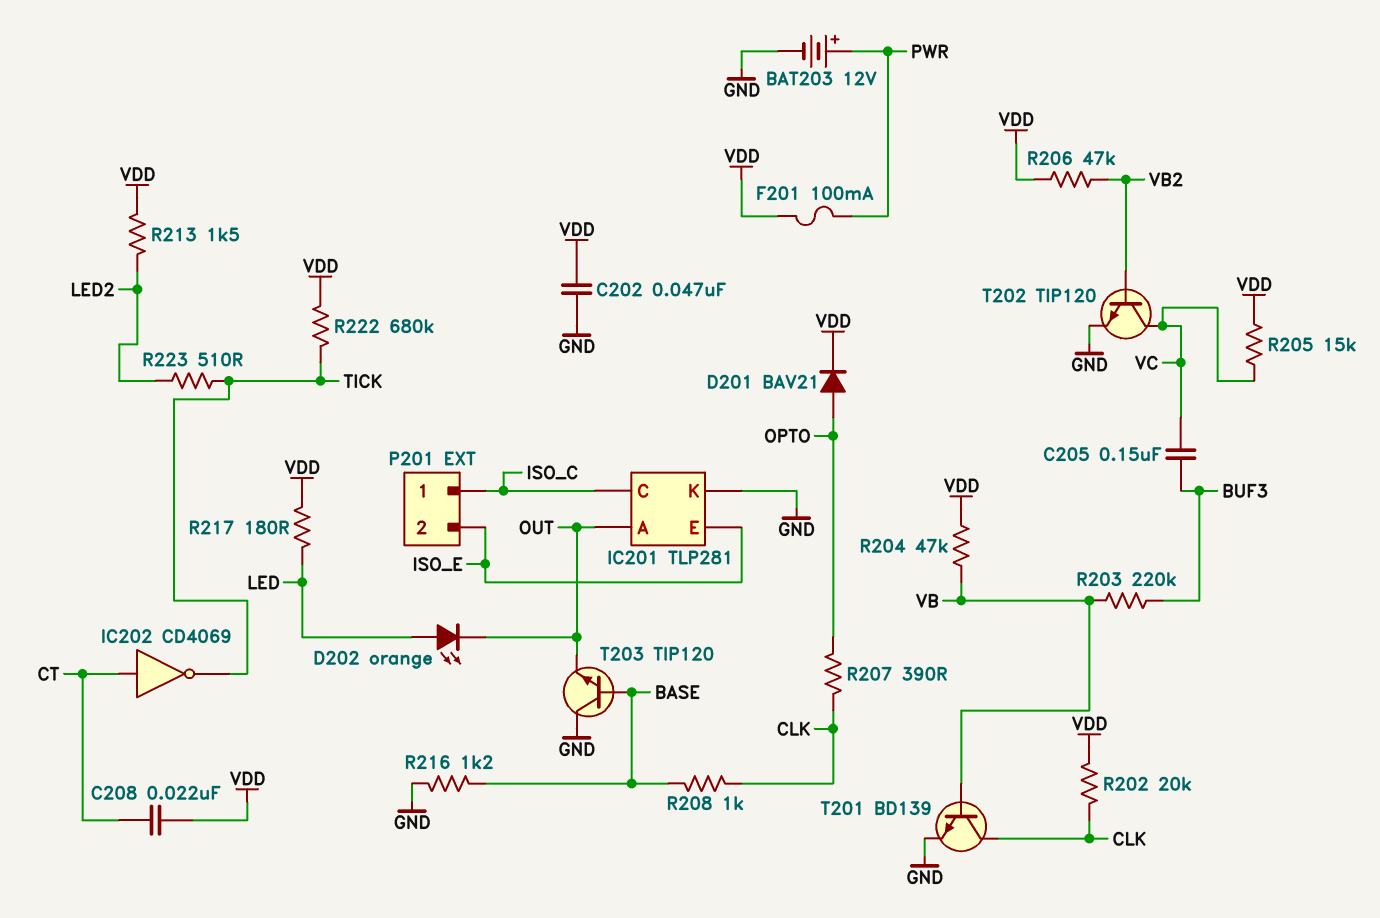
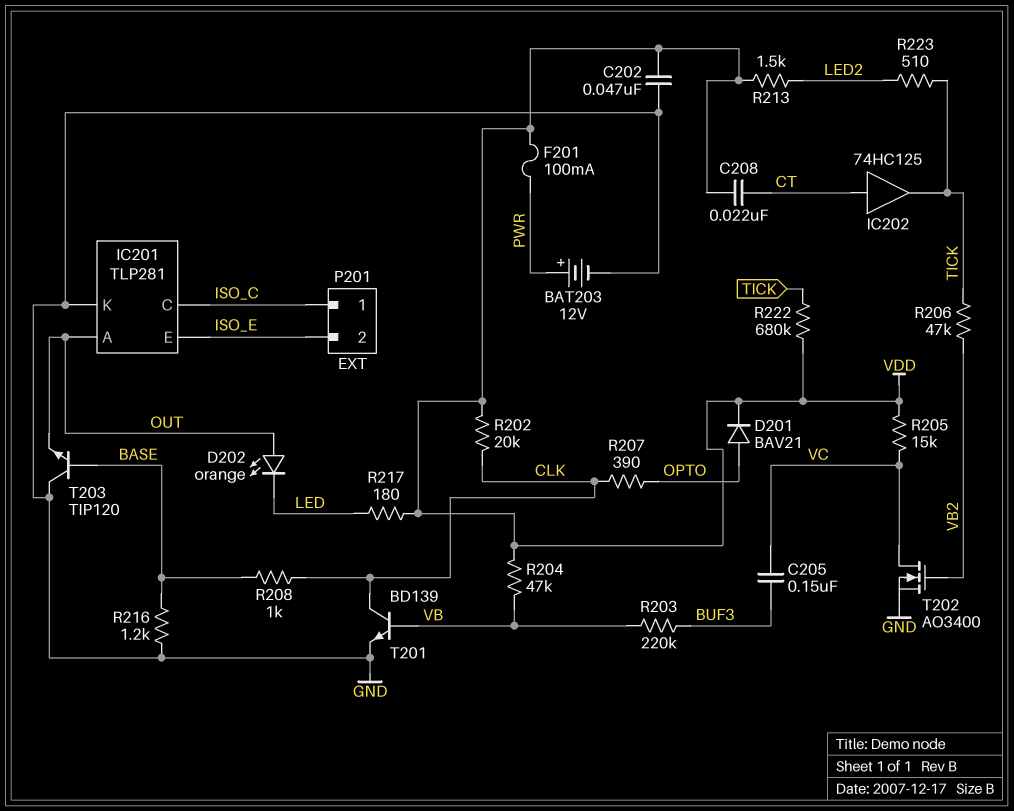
D202: LED orange (A LED, K OUT) -> LED orange (A OUT, K LED)
IC202: NOT CD4069 (in CT, out TICK) -> buffer 74HC125 (in CT, out TICK)
R206: 47k (VB2, VDD) -> 47k (TICK, VB2)
T202: NPN TIP120 (B VB2, C VC, E GND) -> NMOS AO3400 (G VB2, D VC, S GND)

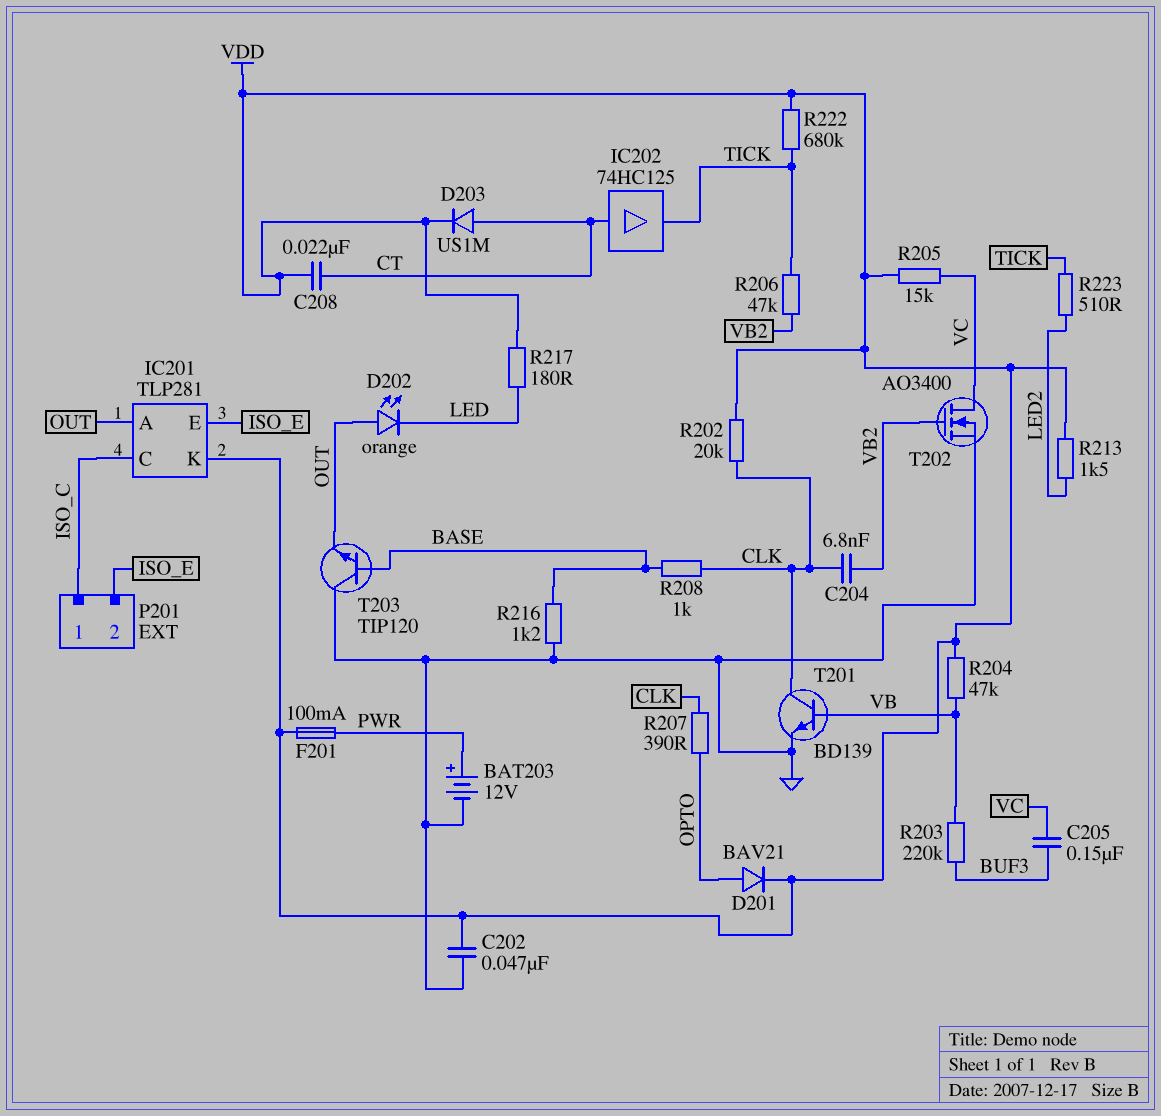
C204: none -> 6.8nF (CLK, VB2)
D203: none -> diode US1M (A CT, K VDD)
IC201 pin K: GND -> VDD

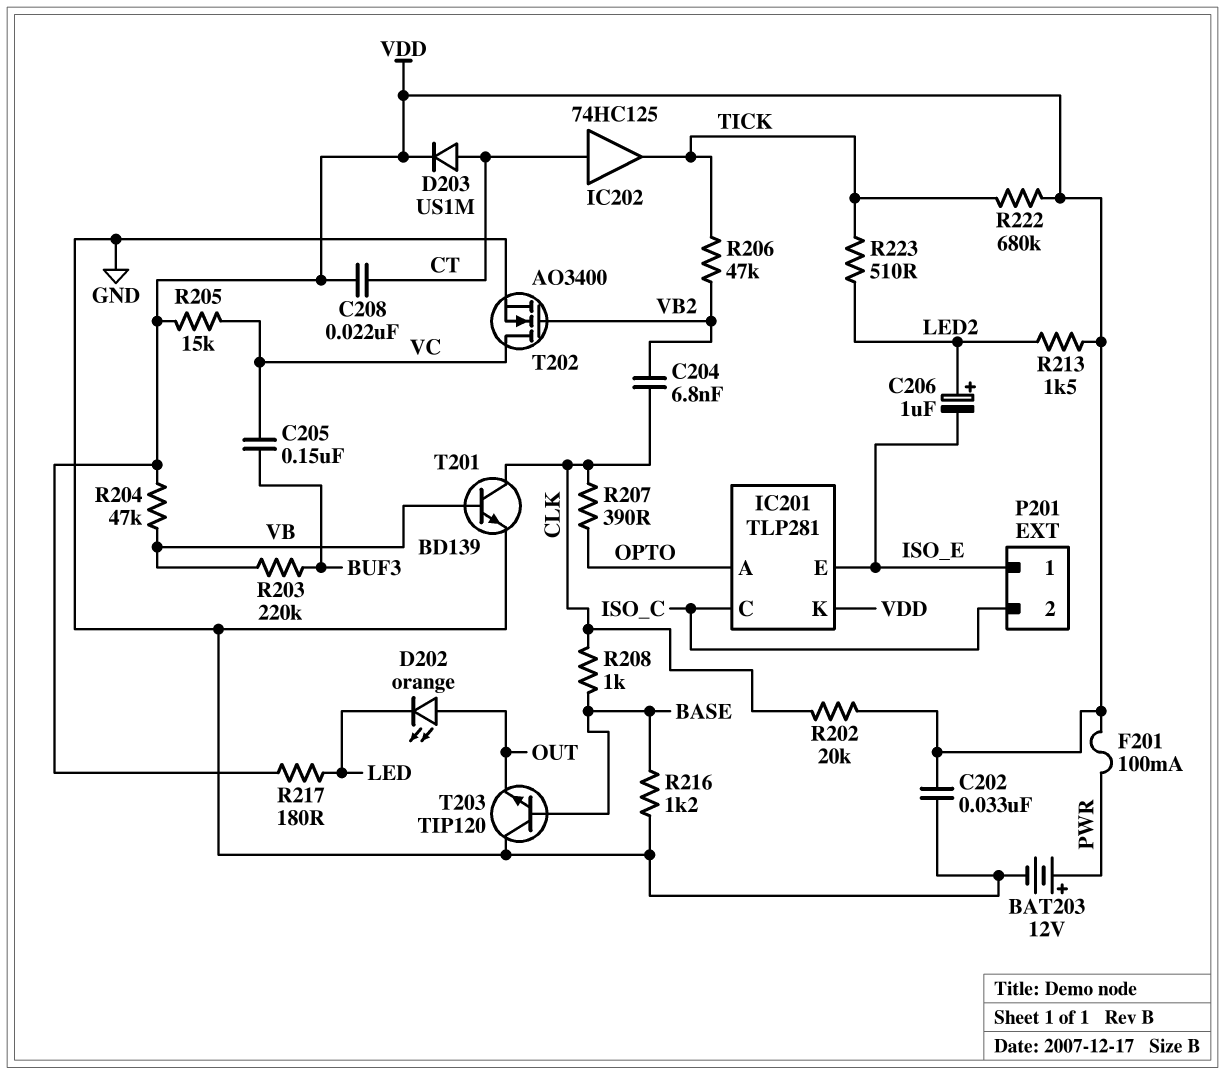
C202: 47nF (GND, VDD) -> 33nF (GND, VDD)
C206: none -> 1uF (plus LED2, minus ISO_E)
D201: diode BAV21 (A OPTO, K VDD) -> none
IC201 pin A: OUT -> OPTO
P201 pin 1: ISO_C -> ISO_E
P201 pin 2: ISO_E -> ISO_C

